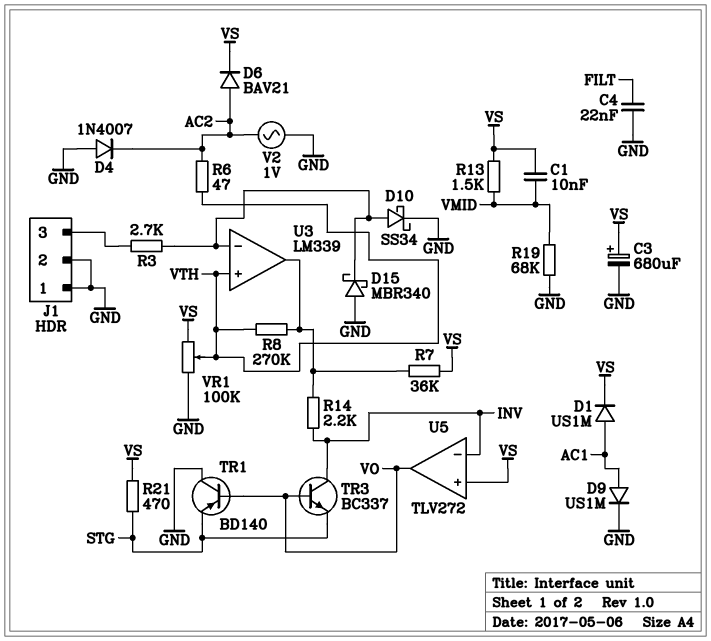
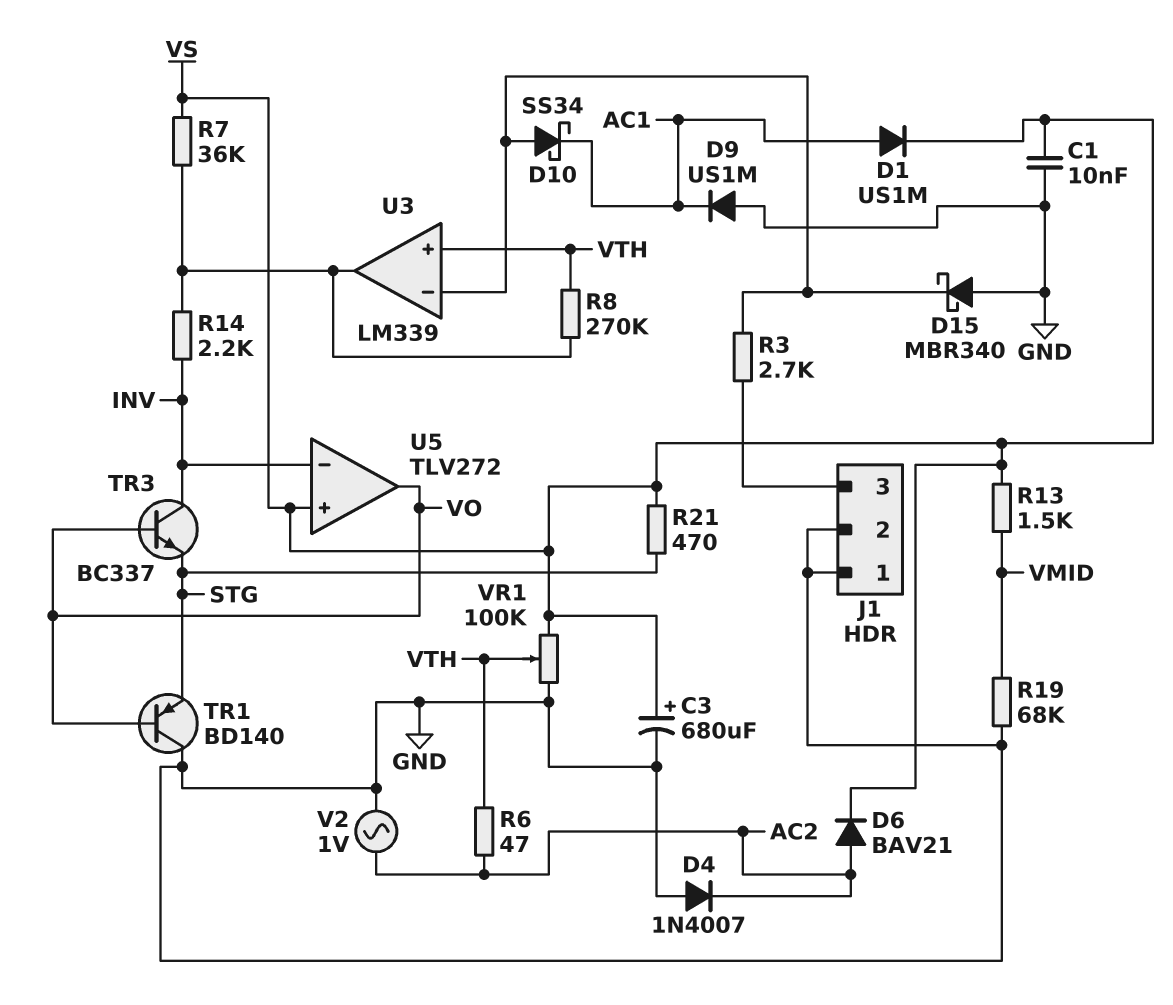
C1: 10nF (VMID, VS) -> 10nF (GND, VS)
C4: 22nF (FILT, GND) -> none
D9: diode US1M (A AC1, K GND) -> diode US1M (A GND, K AC1)
D10: schottky SS34 (A U3/in-, K GND) -> schottky SS34 (A U3/in-, K AC1)

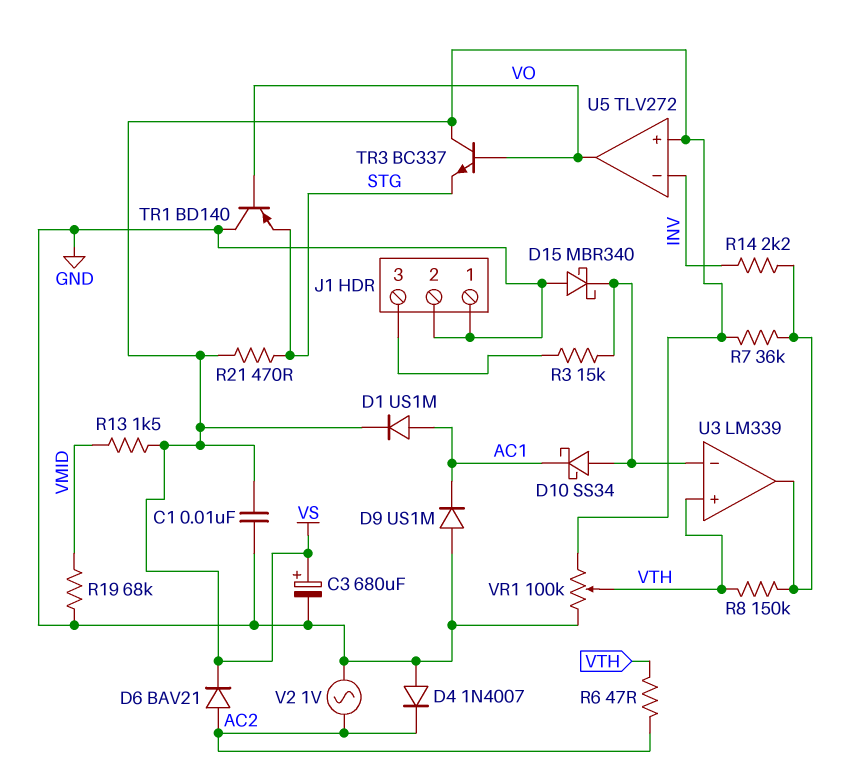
R3: 2.7k (J1/3, U3/in-) -> 15k (J1/3, U3/in-)
R8: 270k (U3/out, VTH) -> 150k (U3/out, VTH)
TR3: NPN BC337 (B VO, C INV, E STG) -> NPN BC337 (B VO, C VS, E STG)

